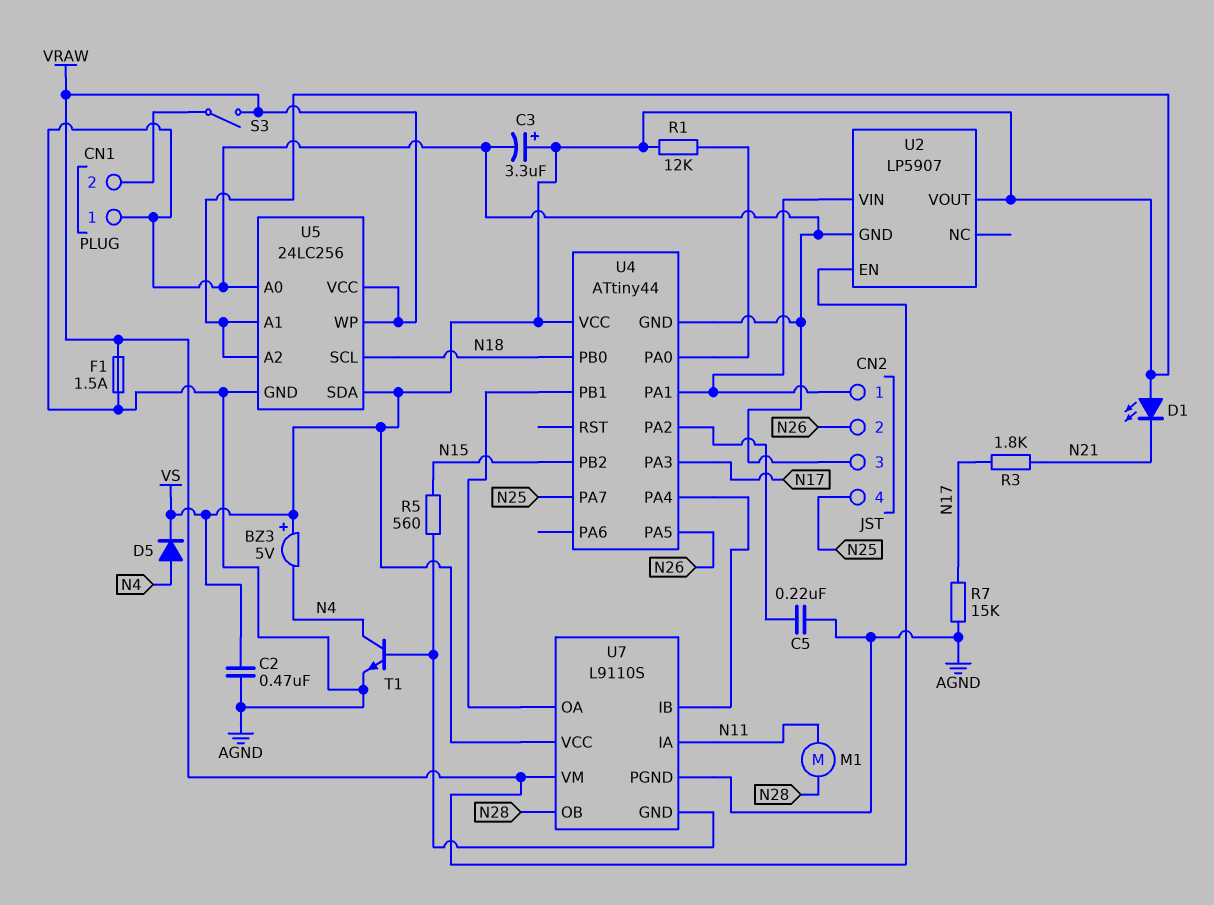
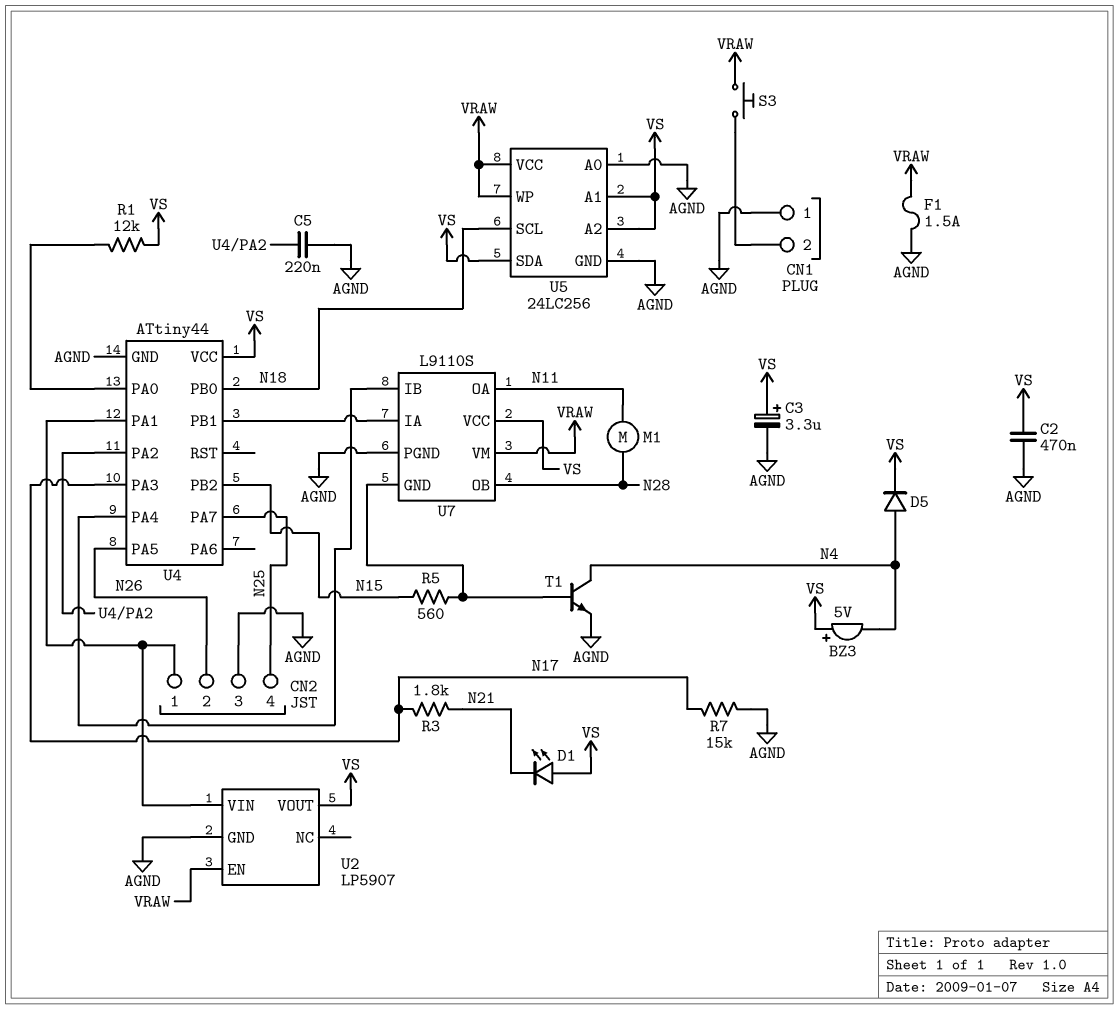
S3: switch (CN1/2, VRAW) -> button (CN1/2, VRAW)
U7 pin IA: N11 -> U4/PB1
U7 pin OA: U4/PB1 -> N11

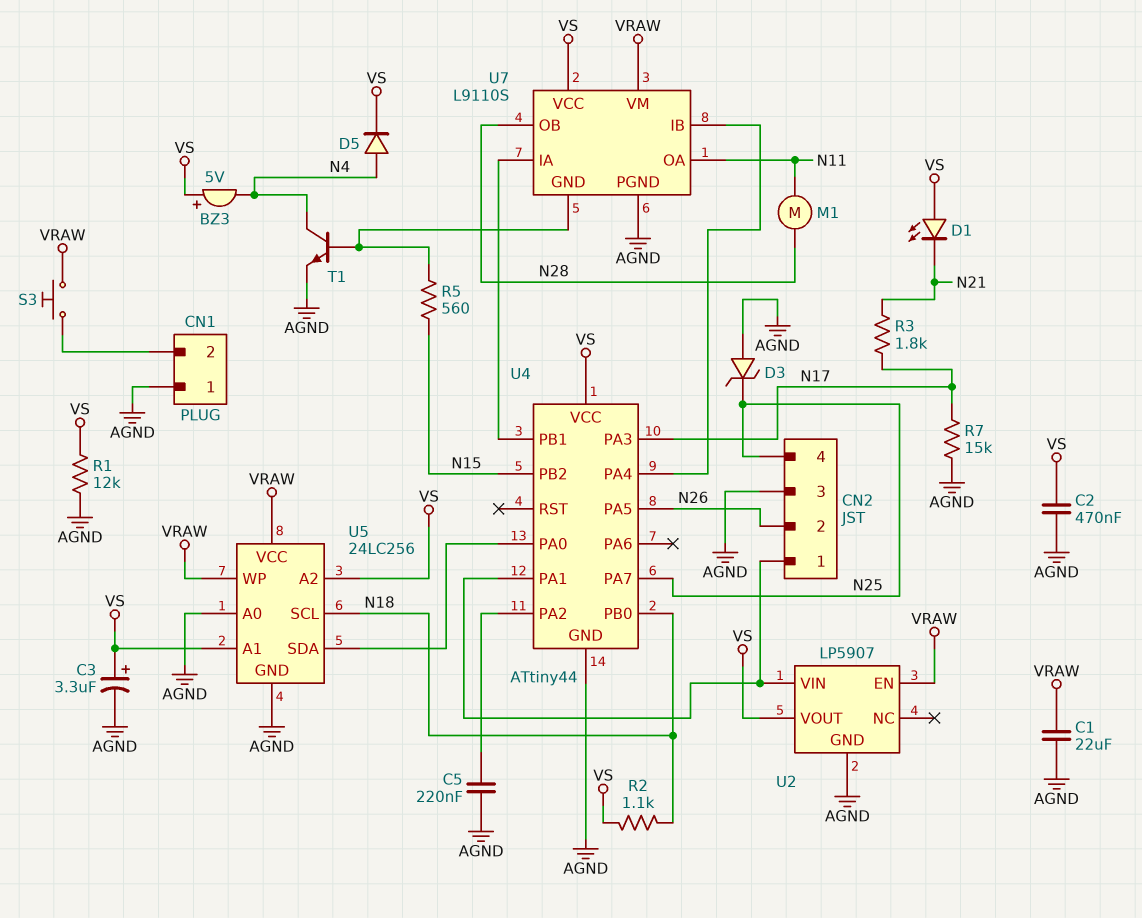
C1: none -> 22uF (AGND, VRAW)
D3: none -> zener (A AGND, K N25)
F1: 1.5A (AGND, VRAW) -> none
R1: 12k (U4/PA0, VS) -> 12k (AGND, VS)
R2: none -> 1.1k (N18, VS)
U5 pin SDA: VS -> U4/PA0

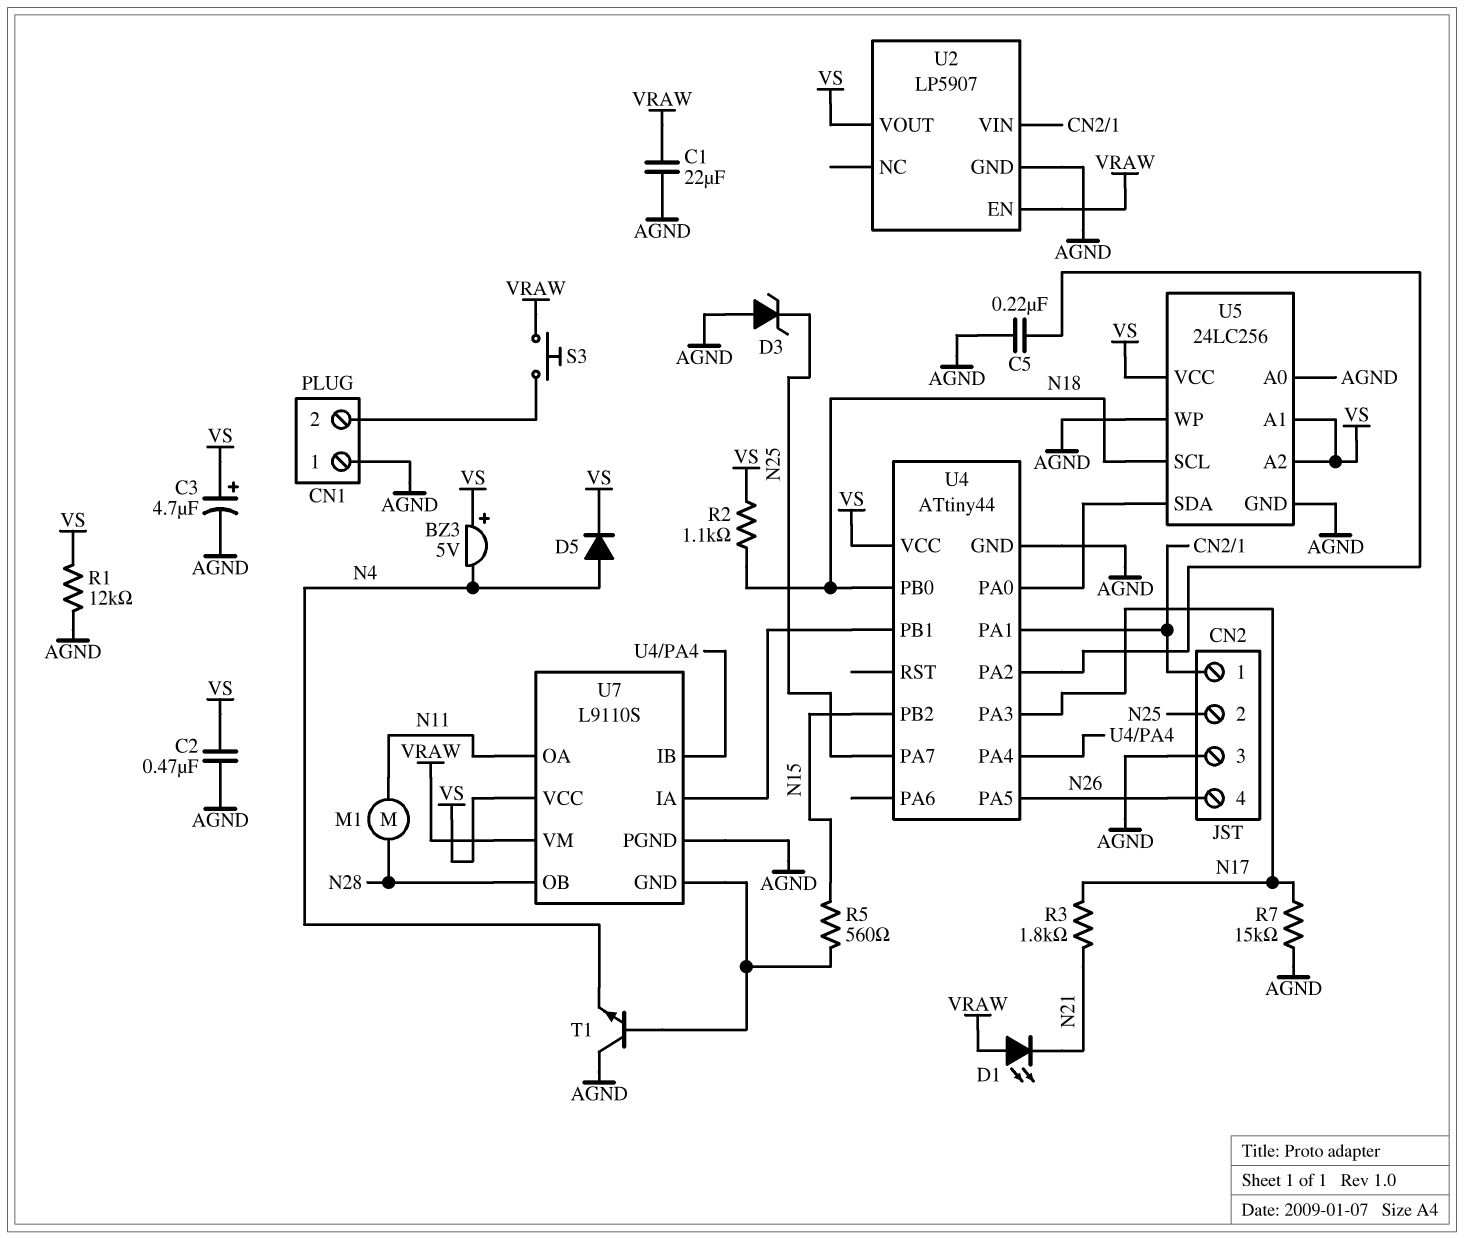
C3: 3.3uF (plus VS, minus AGND) -> 4.7uF (plus VS, minus AGND)
CN2 pin 2: N26 -> N25
CN2 pin 4: N25 -> N26
D1: LED (A VS, K N21) -> LED (A VRAW, K N21)
T1: NPN (B U7/GND, C N4, E AGND) -> NPN (B U7/GND, C AGND, E N4)
U5 pin VCC: VRAW -> VS
U5 pin WP: VRAW -> AGND

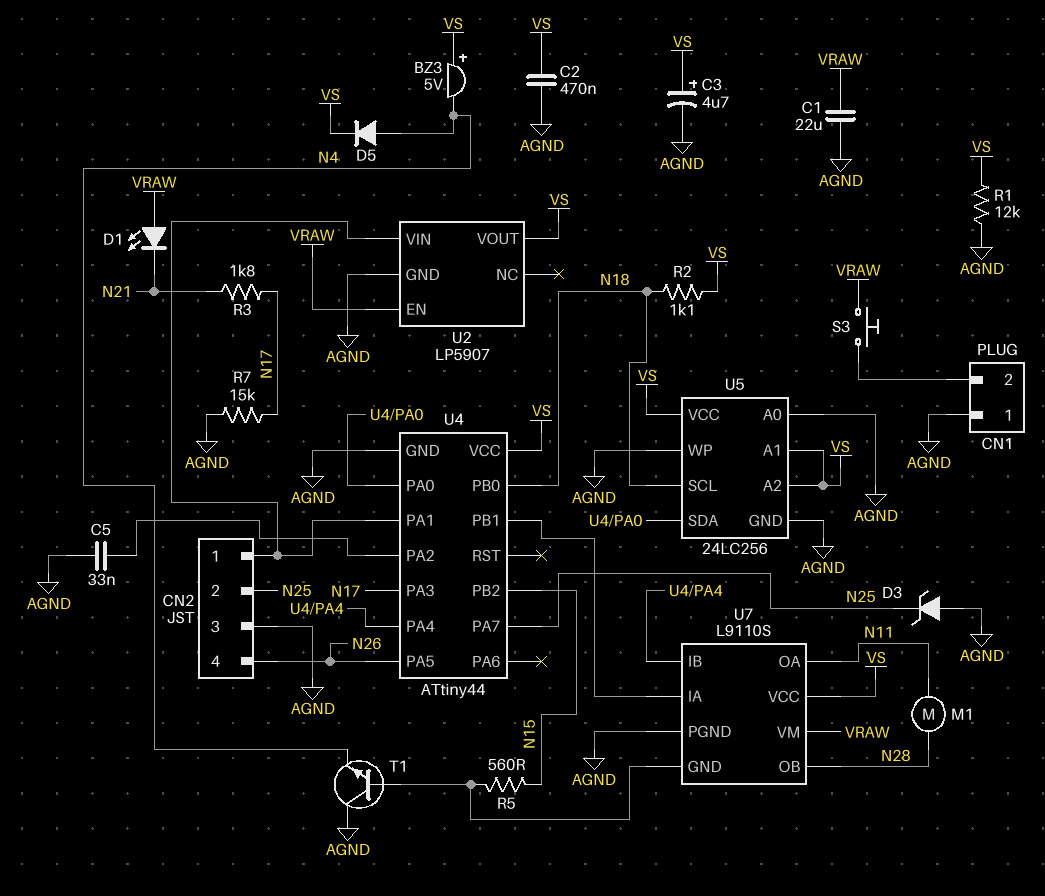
C5: 220nF (AGND, U4/PA2) -> 33nF (AGND, U4/PA2)

